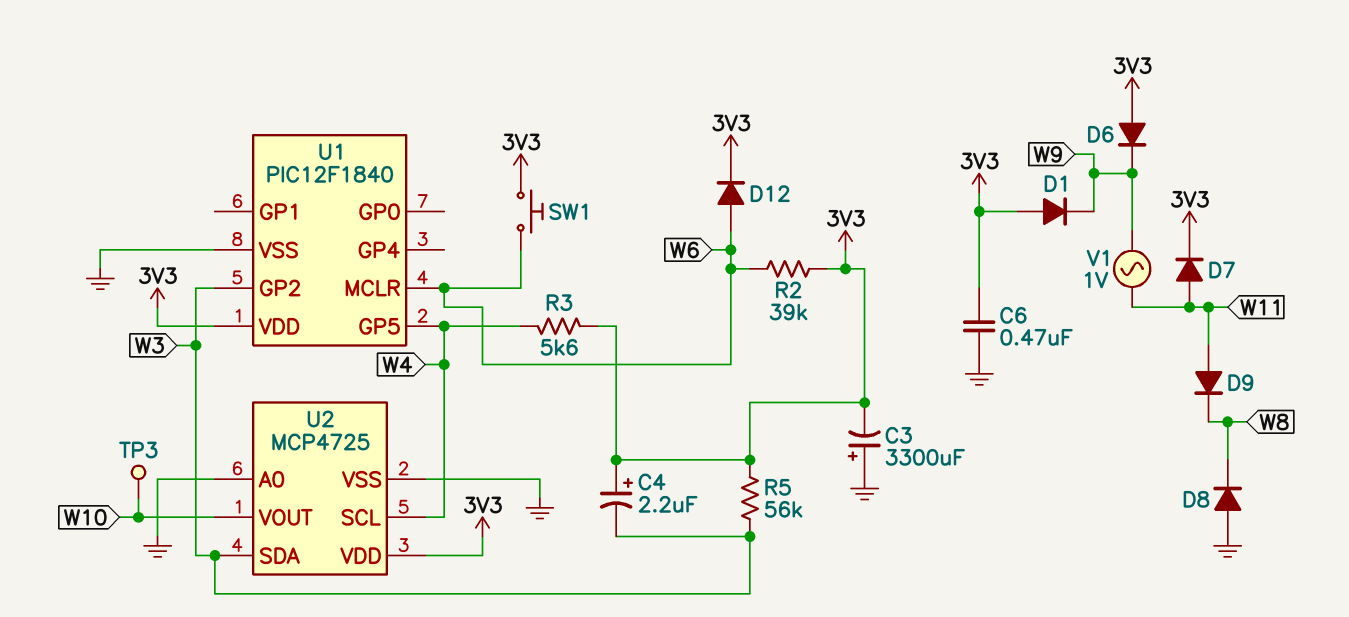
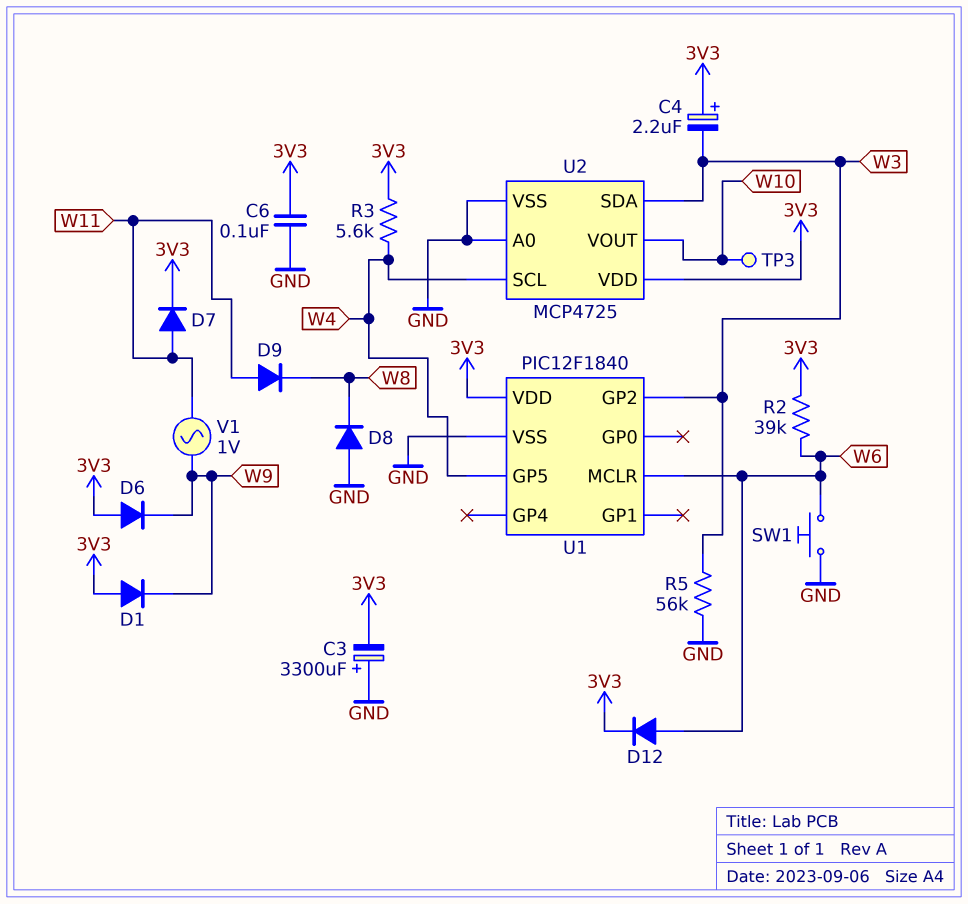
C6: 470nF (3V3, GND) -> 100nF (3V3, GND)
R5: 56k (3V3, W3) -> 56k (GND, W3)
SW1: button (3V3, W6) -> button (GND, W6)

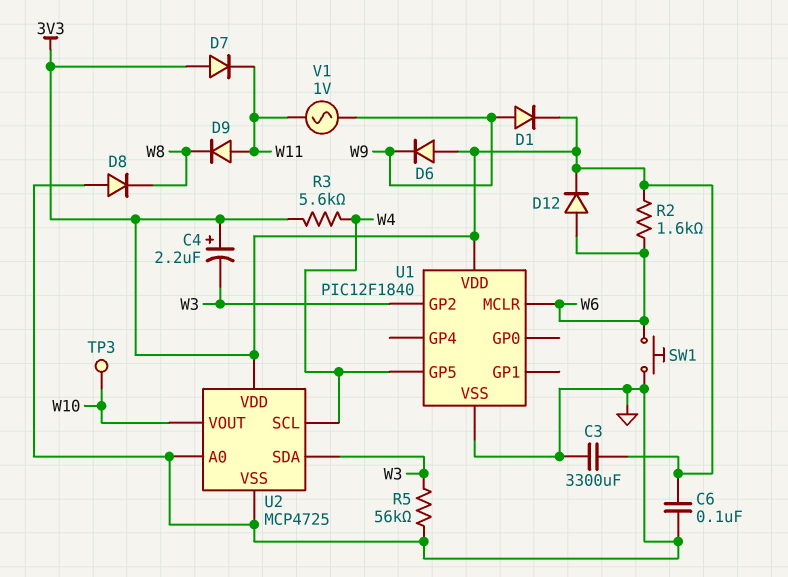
C3: 3300uF (plus GND, minus 3V3) -> 3300uF (3V3, GND)
D1: diode (A 3V3, K W9) -> diode (A W9, K 3V3)
D7: diode (A W11, K 3V3) -> diode (A 3V3, K W11)
R2: 39k (3V3, W6) -> 1.6k (3V3, W6)

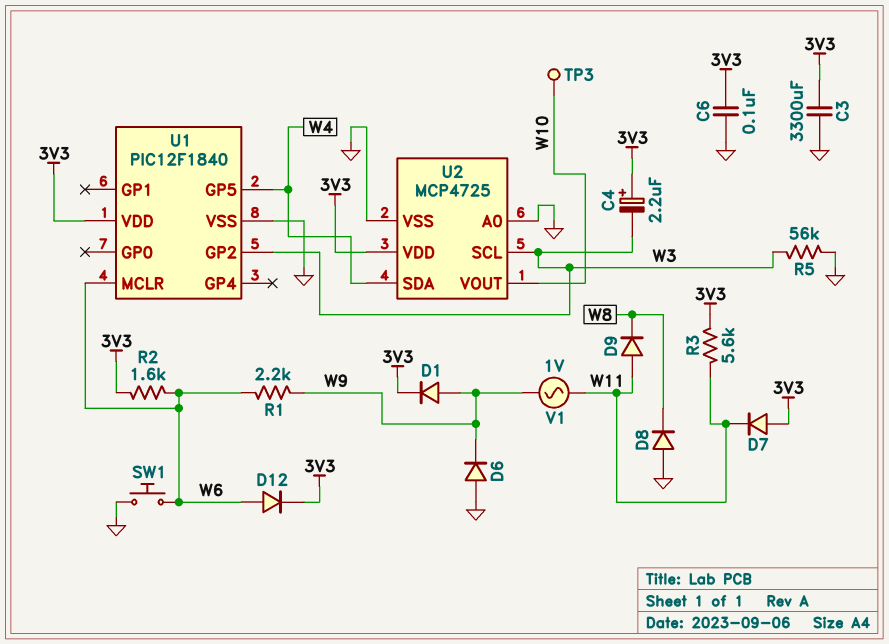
D6: diode (A 3V3, K W9) -> diode (A GND, K W9)
R1: none -> 2.2k (W6, W9)
R3: 5.6k (3V3, W4) -> 5.6k (3V3, W11)
U2 pin SCL: W4 -> W3
U2 pin SDA: W3 -> W4

